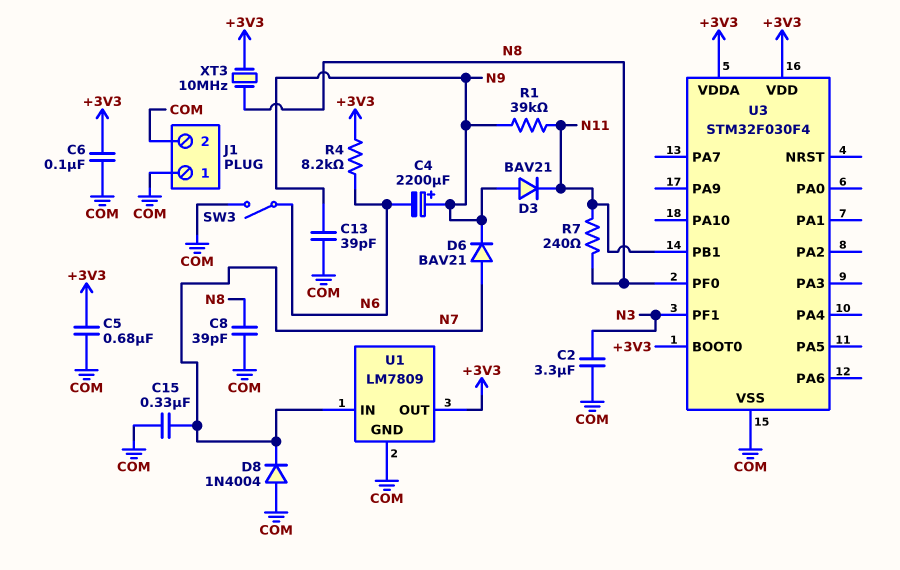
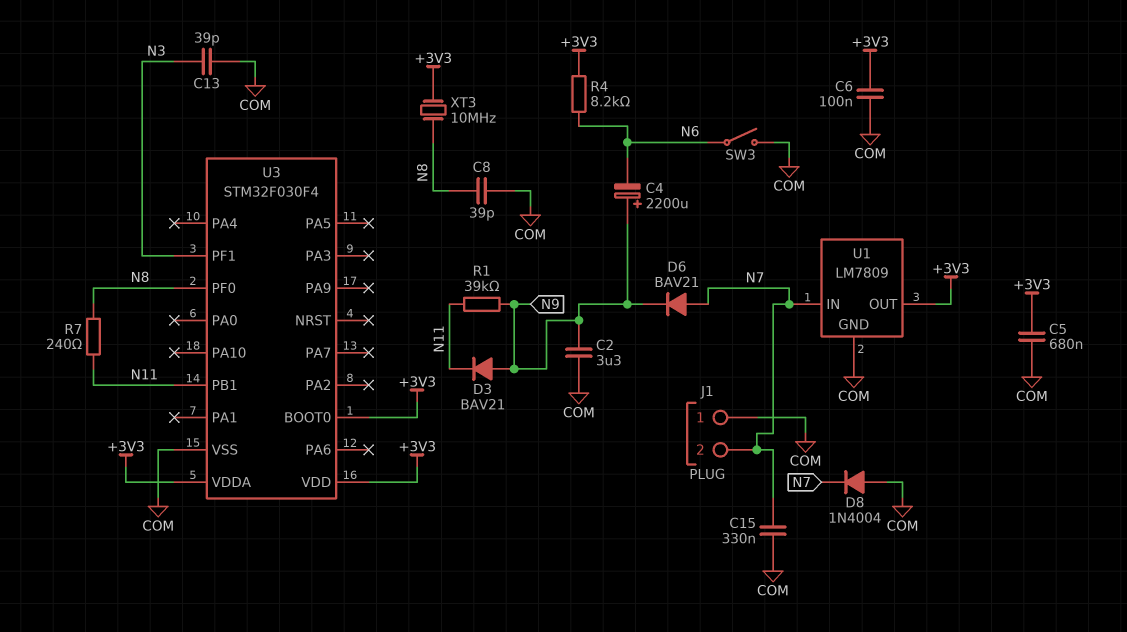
C2: 3.3uF (COM, N3) -> 3.3uF (COM, N9)
C13: 39pF (COM, N9) -> 39pF (COM, N3)
J1 pin 2: COM -> N7

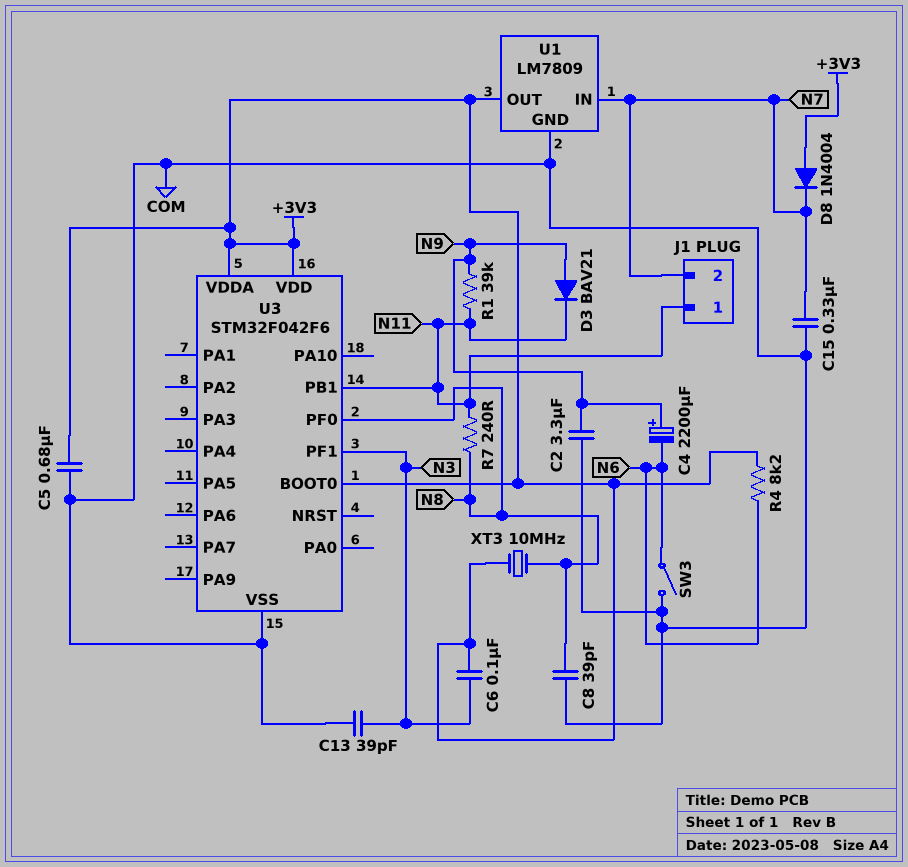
C6: 100nF (+3V3, COM) -> 100nF (+3V3, N3)
D6: diode BAV21 (A N7, K N9) -> none
D8: diode 1N4004 (A COM, K N7) -> diode 1N4004 (A +3V3, K N7)
J1 pin 1: COM -> N11
U3: STM32F030F4 -> STM32F042F6

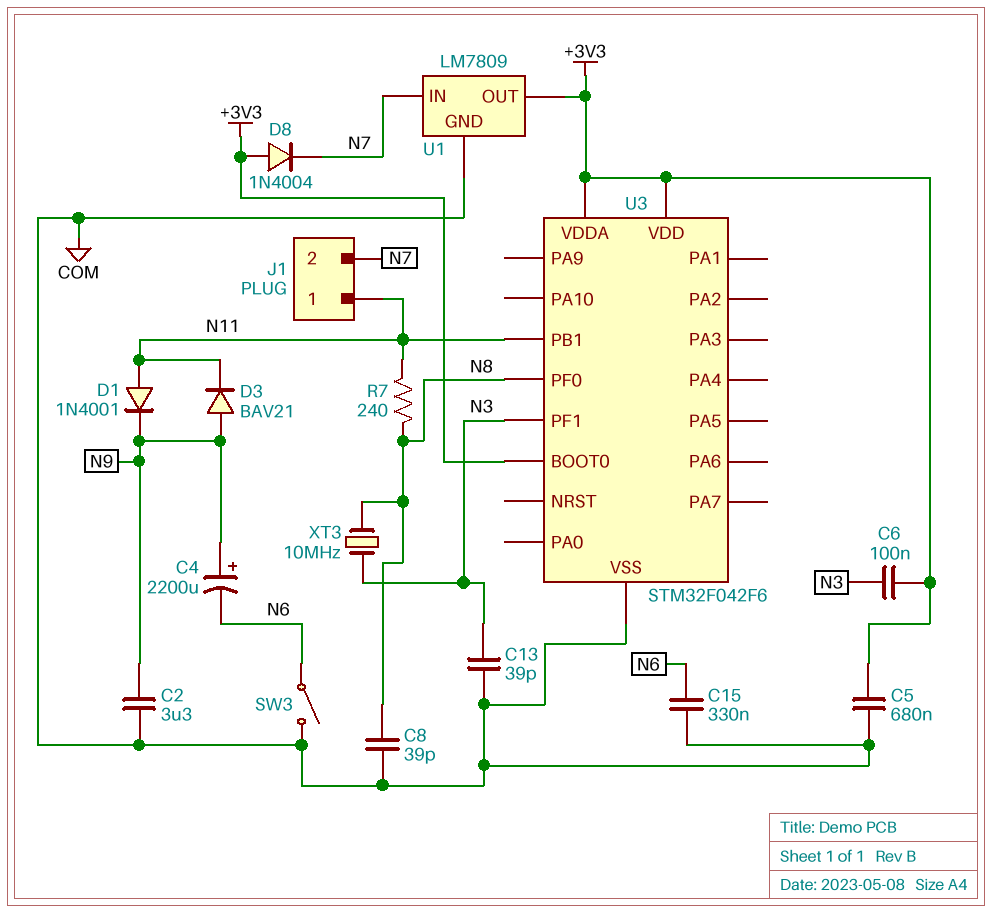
C15: 330nF (COM, N7) -> 330nF (COM, N6)
D1: none -> diode 1N4001 (A N11, K N9)
R1: 39k (N9, N11) -> none
R4: 8.2k (+3V3, N6) -> none
XT3: 10MHz (+3V3, N8) -> 10MHz (N3, N8)

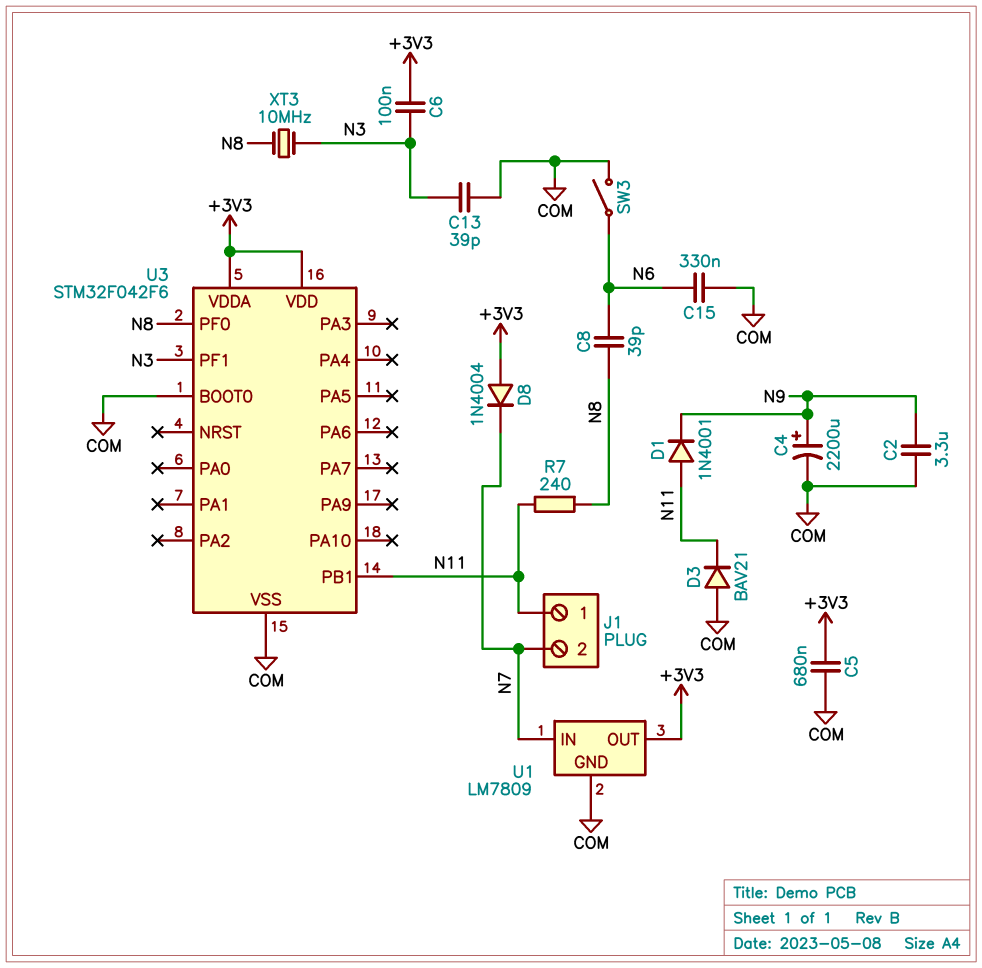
C4: 2200uF (plus N9, minus N6) -> 2200uF (plus N9, minus COM)
C8: 39pF (COM, N8) -> 39pF (N6, N8)
D3: diode BAV21 (A N9, K N11) -> diode BAV21 (A COM, K N11)
U3 pin BOOT0: +3V3 -> COM

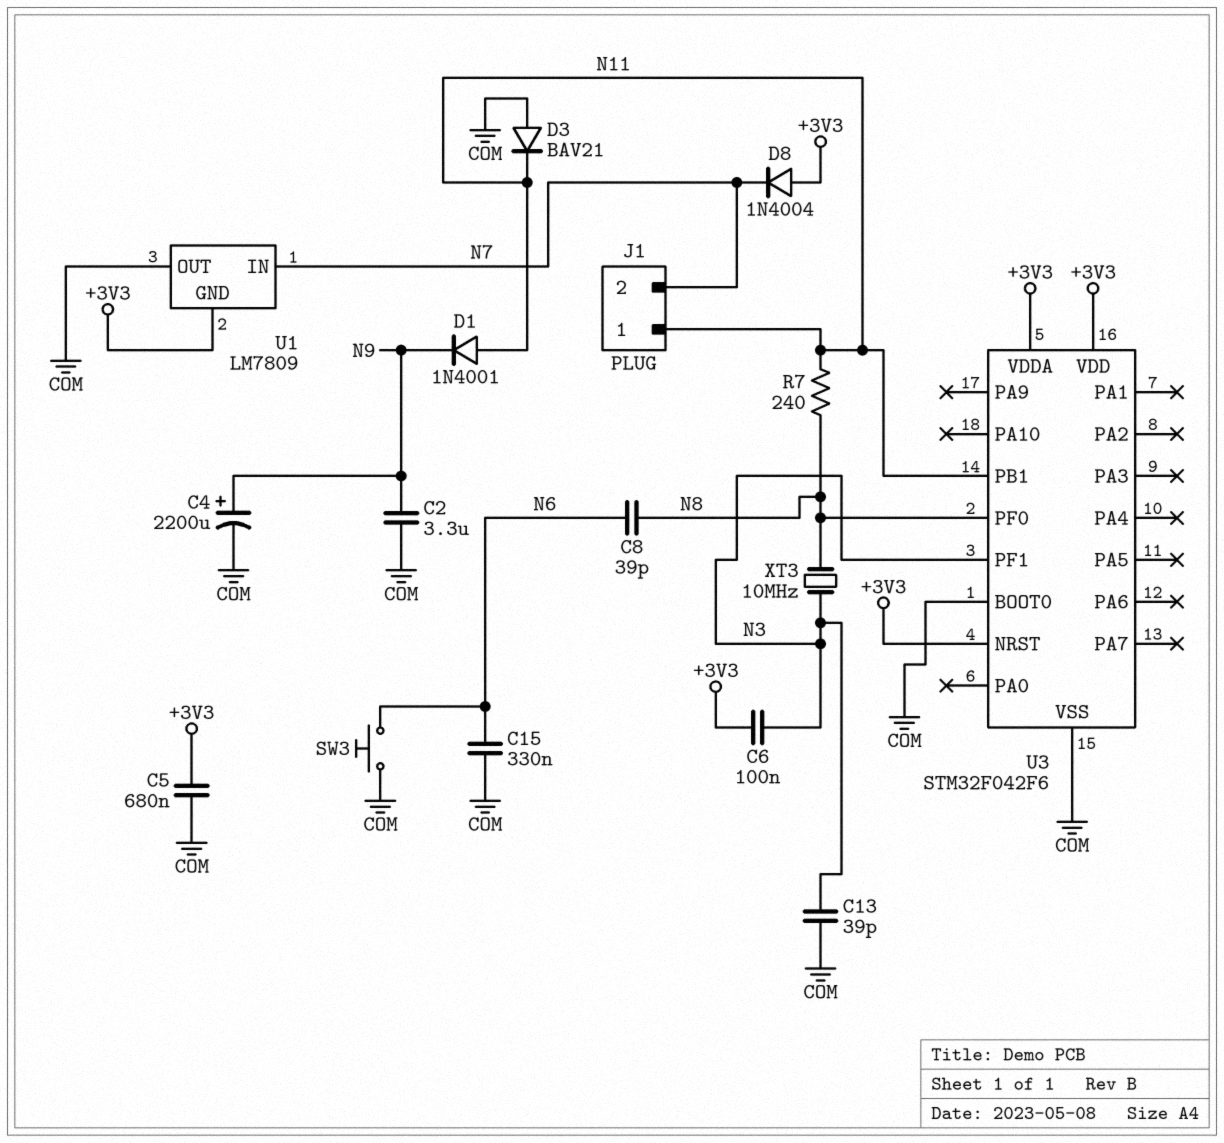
SW3: switch (COM, N6) -> button (COM, N6)
U1 pin GND: COM -> +3V3
U1 pin OUT: +3V3 -> COM
U3 pin NRST: none -> +3V3

